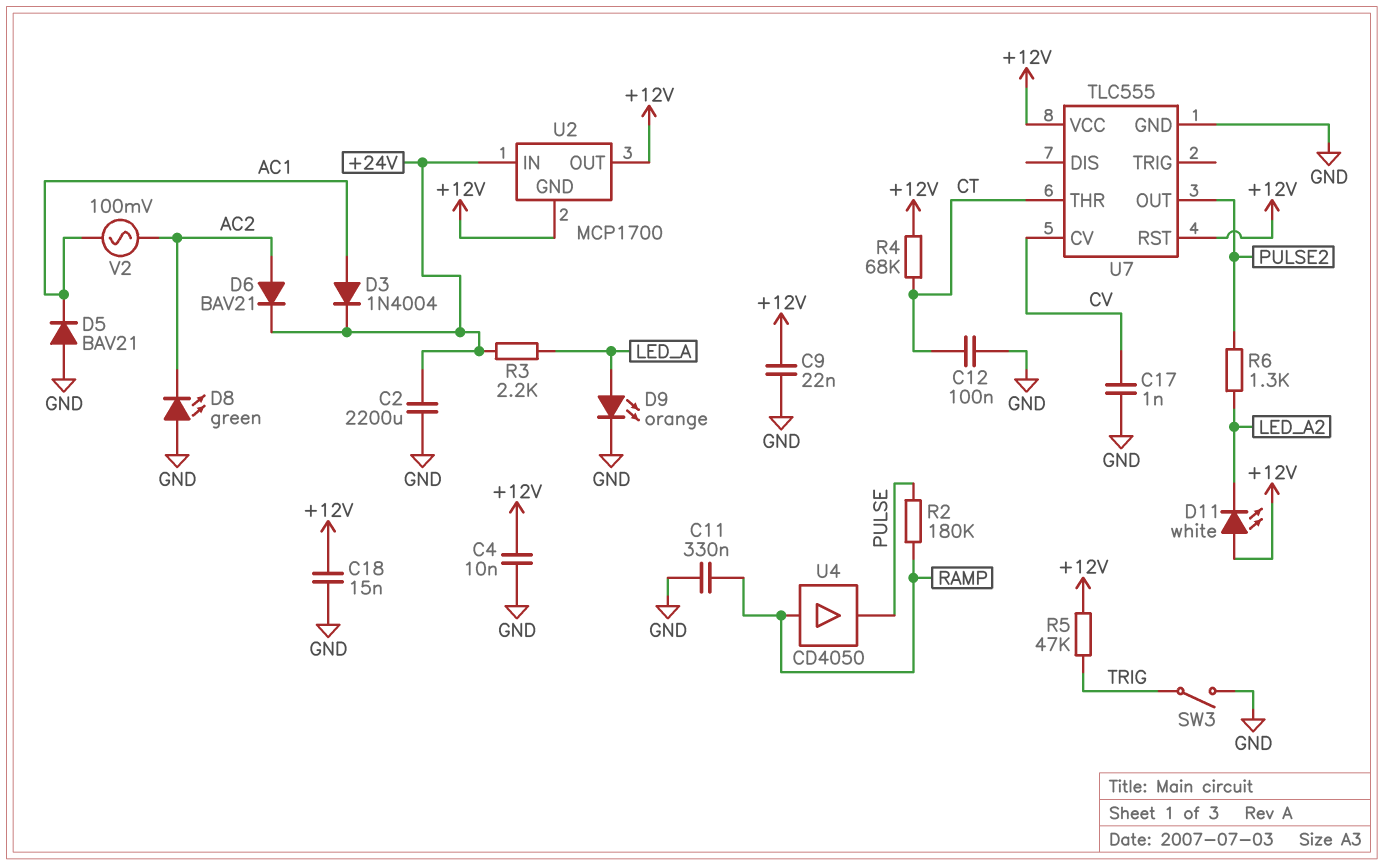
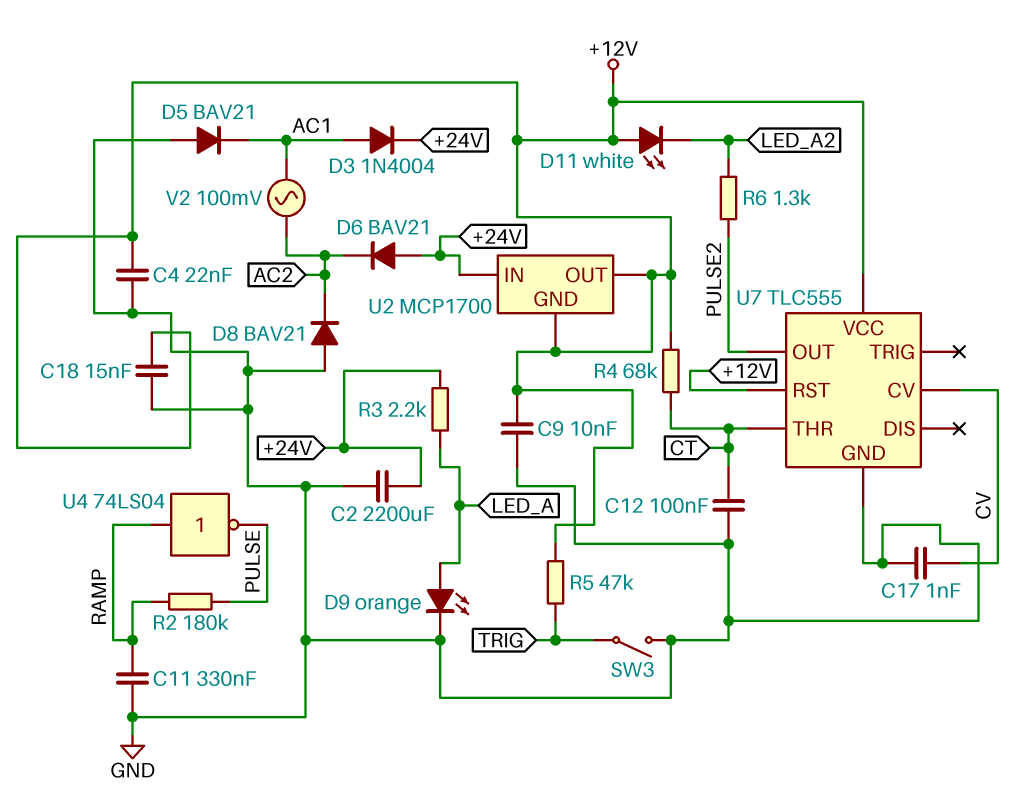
C4: 10nF (+12V, GND) -> 22nF (+12V, GND)
C9: 22nF (+12V, GND) -> 10nF (+12V, GND)
D6: diode BAV21 (A AC2, K +24V) -> diode BAV21 (A +24V, K AC2)
D8: LED green (A GND, K AC2) -> diode BAV21 (A GND, K AC2)
U4: buffer CD4050 (in RAMP, out PULSE) -> NOT 74LS04 (in RAMP, out PULSE)

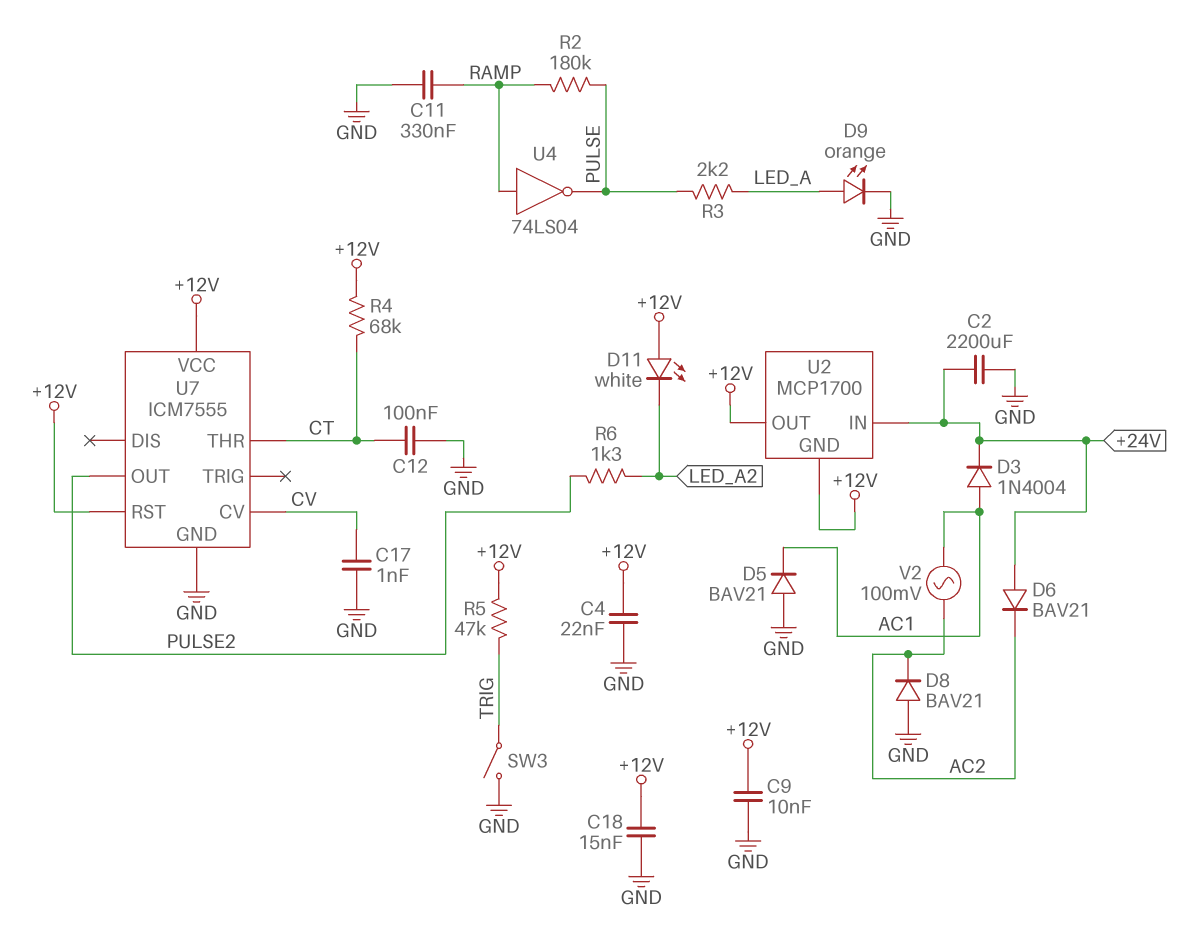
R3: 2.2k (+24V, LED_A) -> 2.2k (LED_A, PULSE)
U7: TLC555 -> ICM7555

